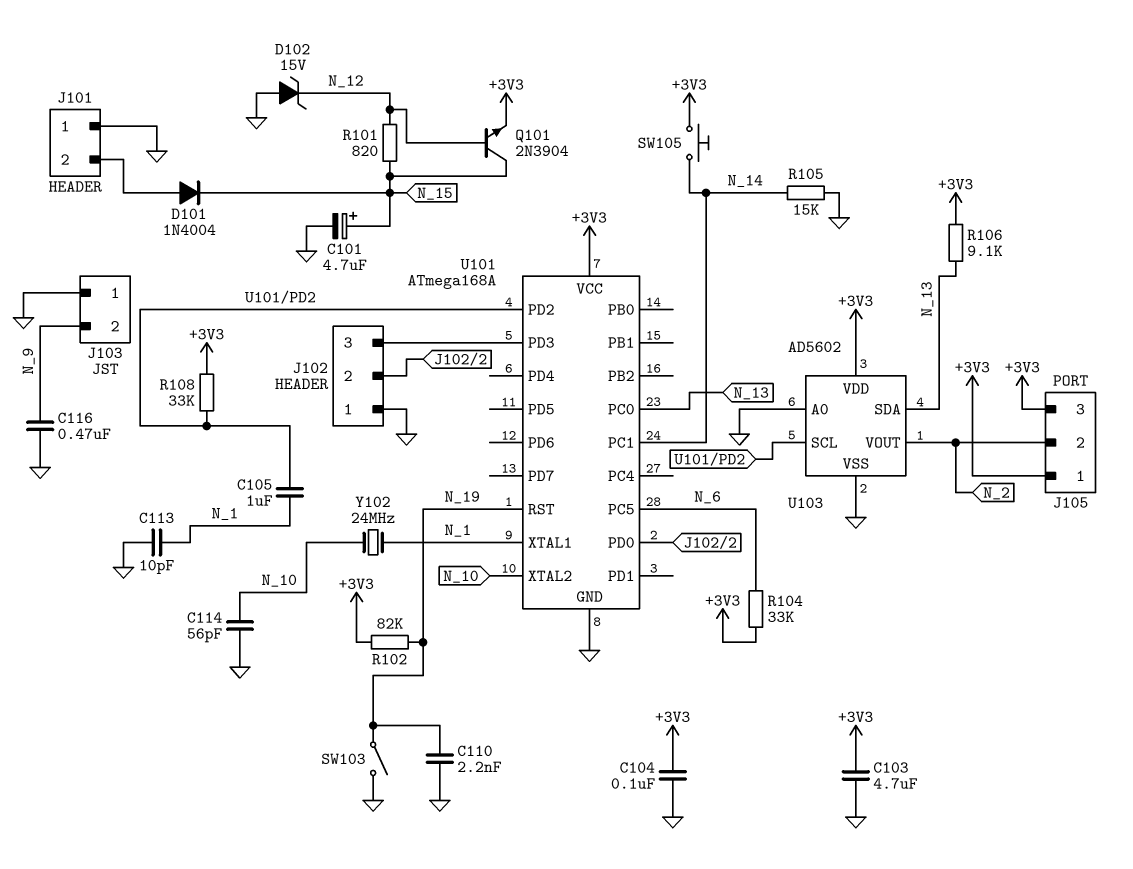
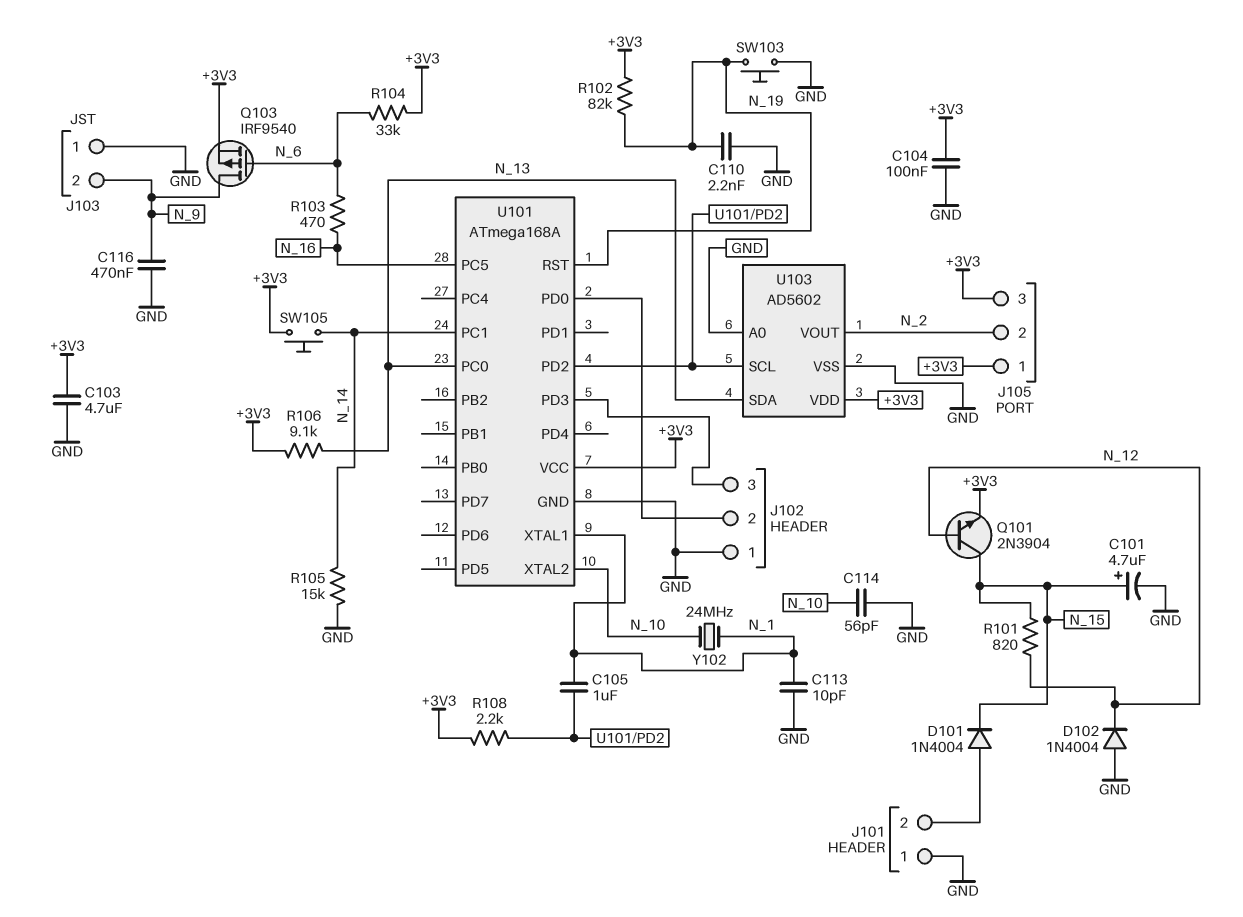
D102: zener 15V (A GND, K N_12) -> diode 1N4004 (A GND, K N_12)
Q103: none -> PMOS IRF9540 (G N_6, D N_9, S +3V3)
R103: none -> 470 (N_6, N_16)
R108: 33k (+3V3, U101/PD2) -> 2.2k (+3V3, U101/PD2)
SW103: switch (GND, N_19) -> button (GND, N_19)
U101 pin PC5: N_6 -> N_16

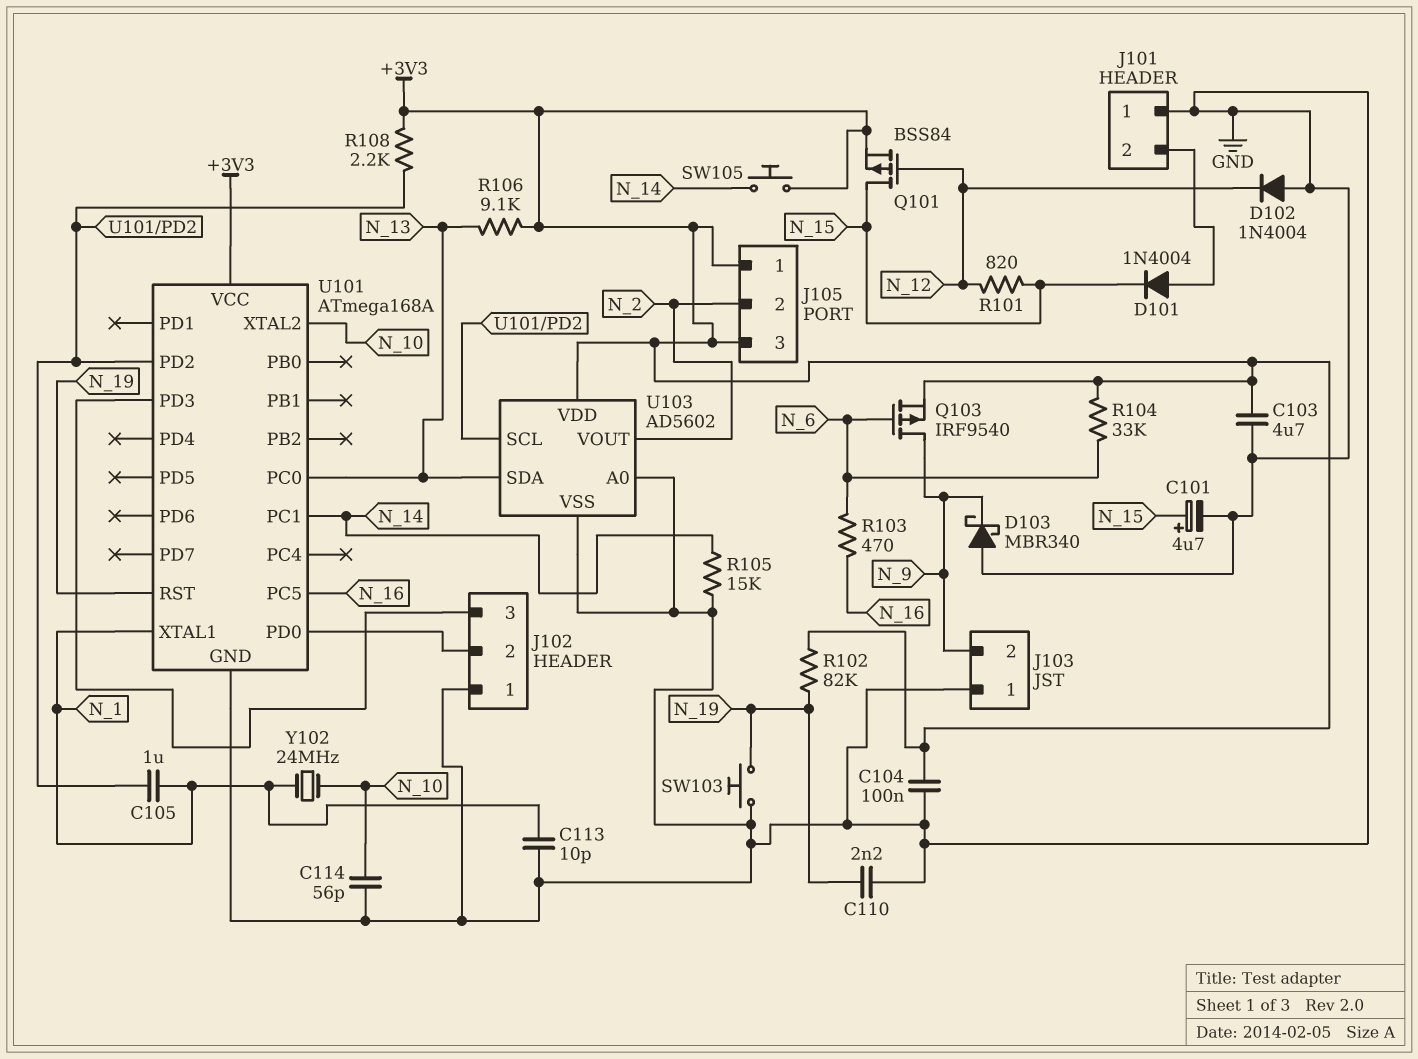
C116: 470nF (GND, N_9) -> none
D103: none -> schottky MBR340 (A GND, K N_9)
Q101: NPN 2N3904 (B N_12, C N_15, E +3V3) -> PMOS BSS84 (G N_12, D N_15, S +3V3)

